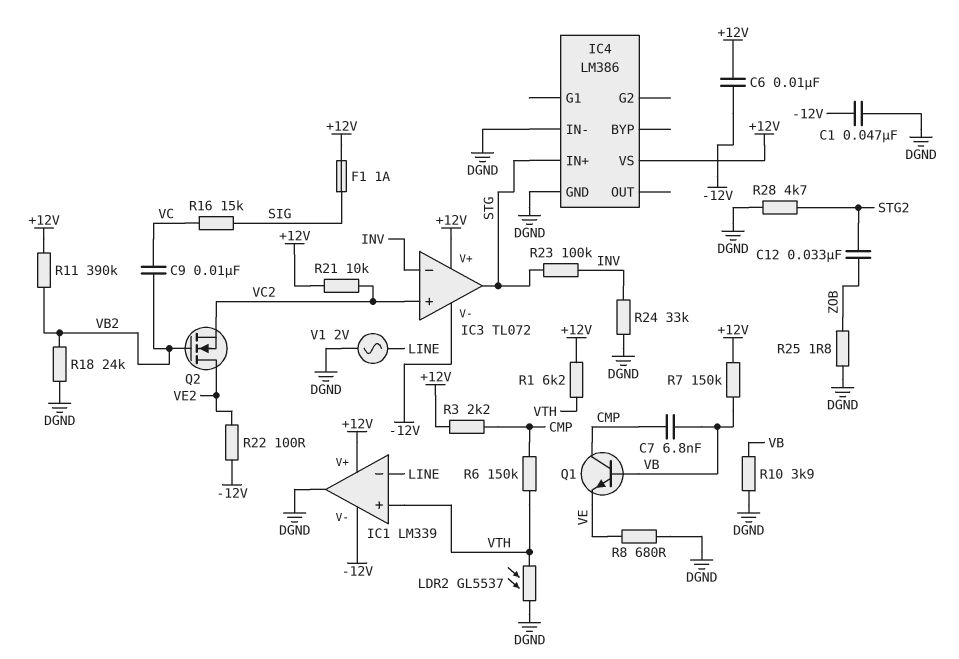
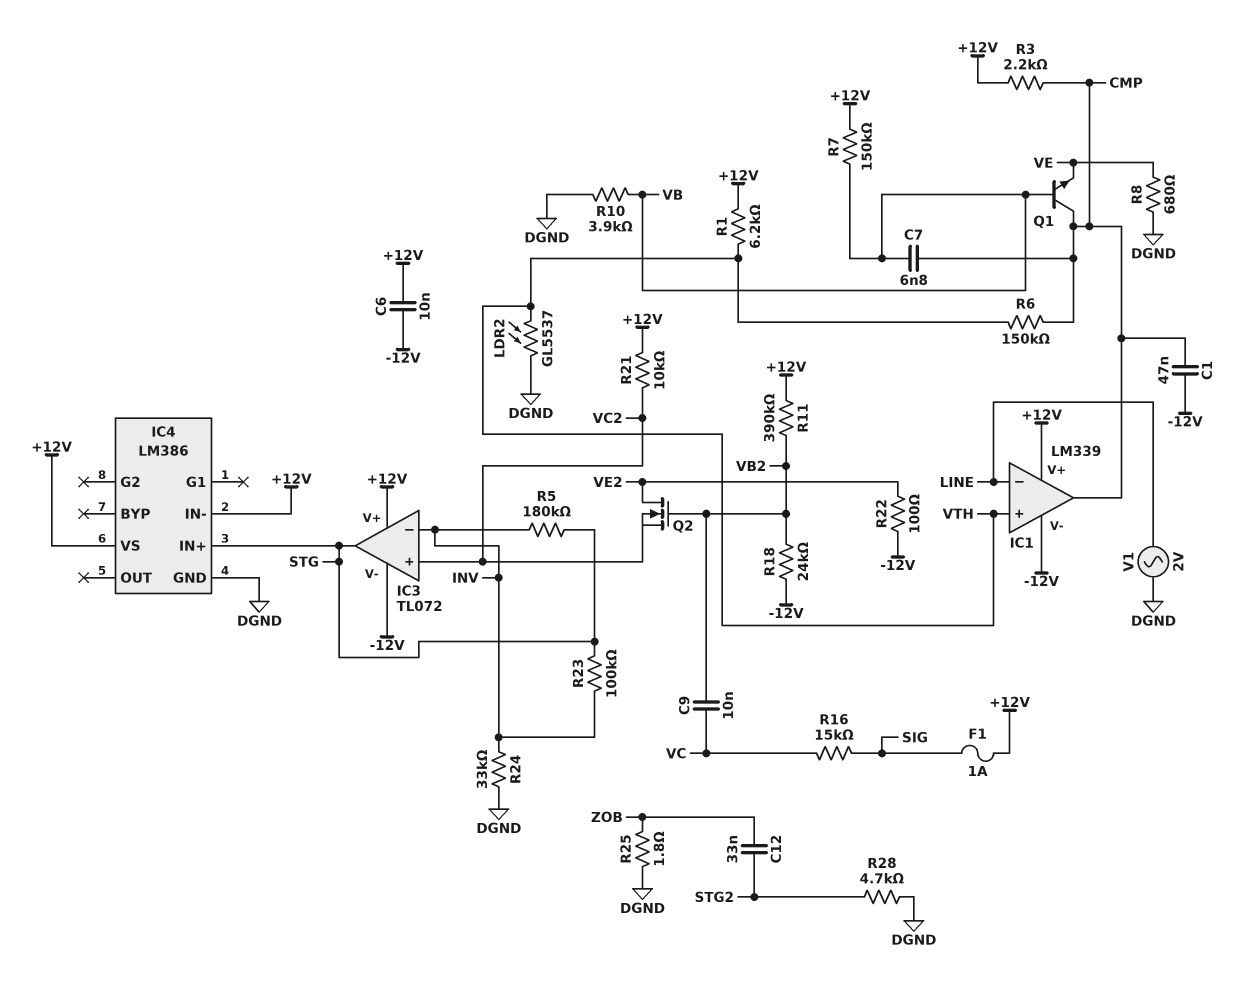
C1: 47nF (-12V, DGND) -> 47nF (-12V, CMP)
IC1 pin out: DGND -> CMP
IC4 pin IN-: DGND -> +12V
R5: none -> 180k (INV, STG)
R18: 24k (DGND, VB2) -> 24k (-12V, VB2)

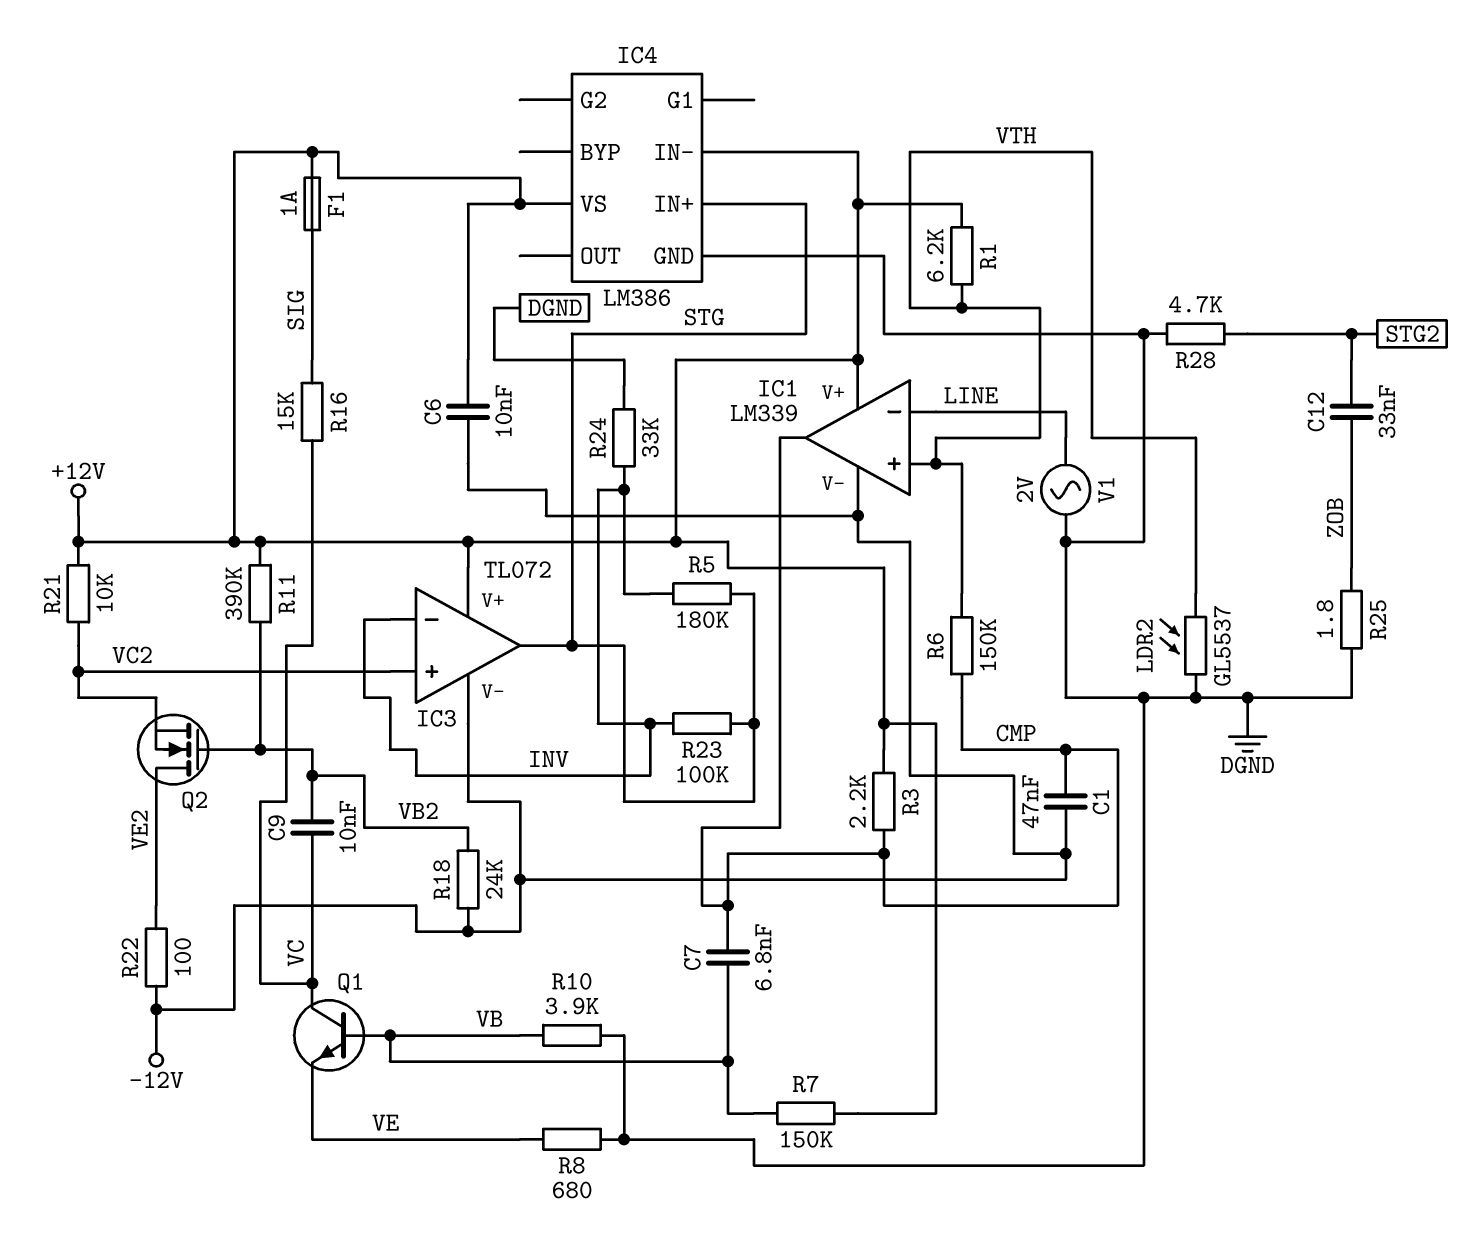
Q1: NPN (B VB, C CMP, E VE) -> NPN (B VB, C VC, E VE)

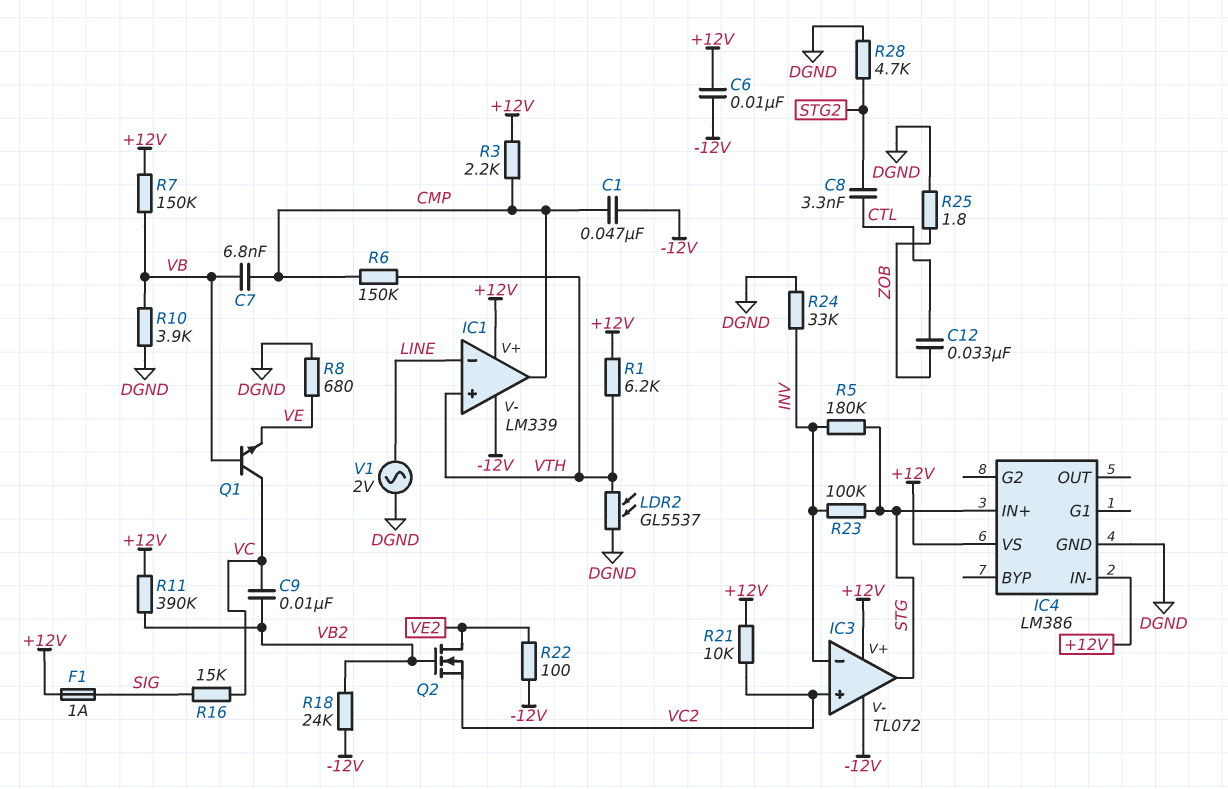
C8: none -> 3.3nF (CTL, STG2)
C12: 33nF (STG2, ZOB) -> 33nF (CTL, ZOB)

